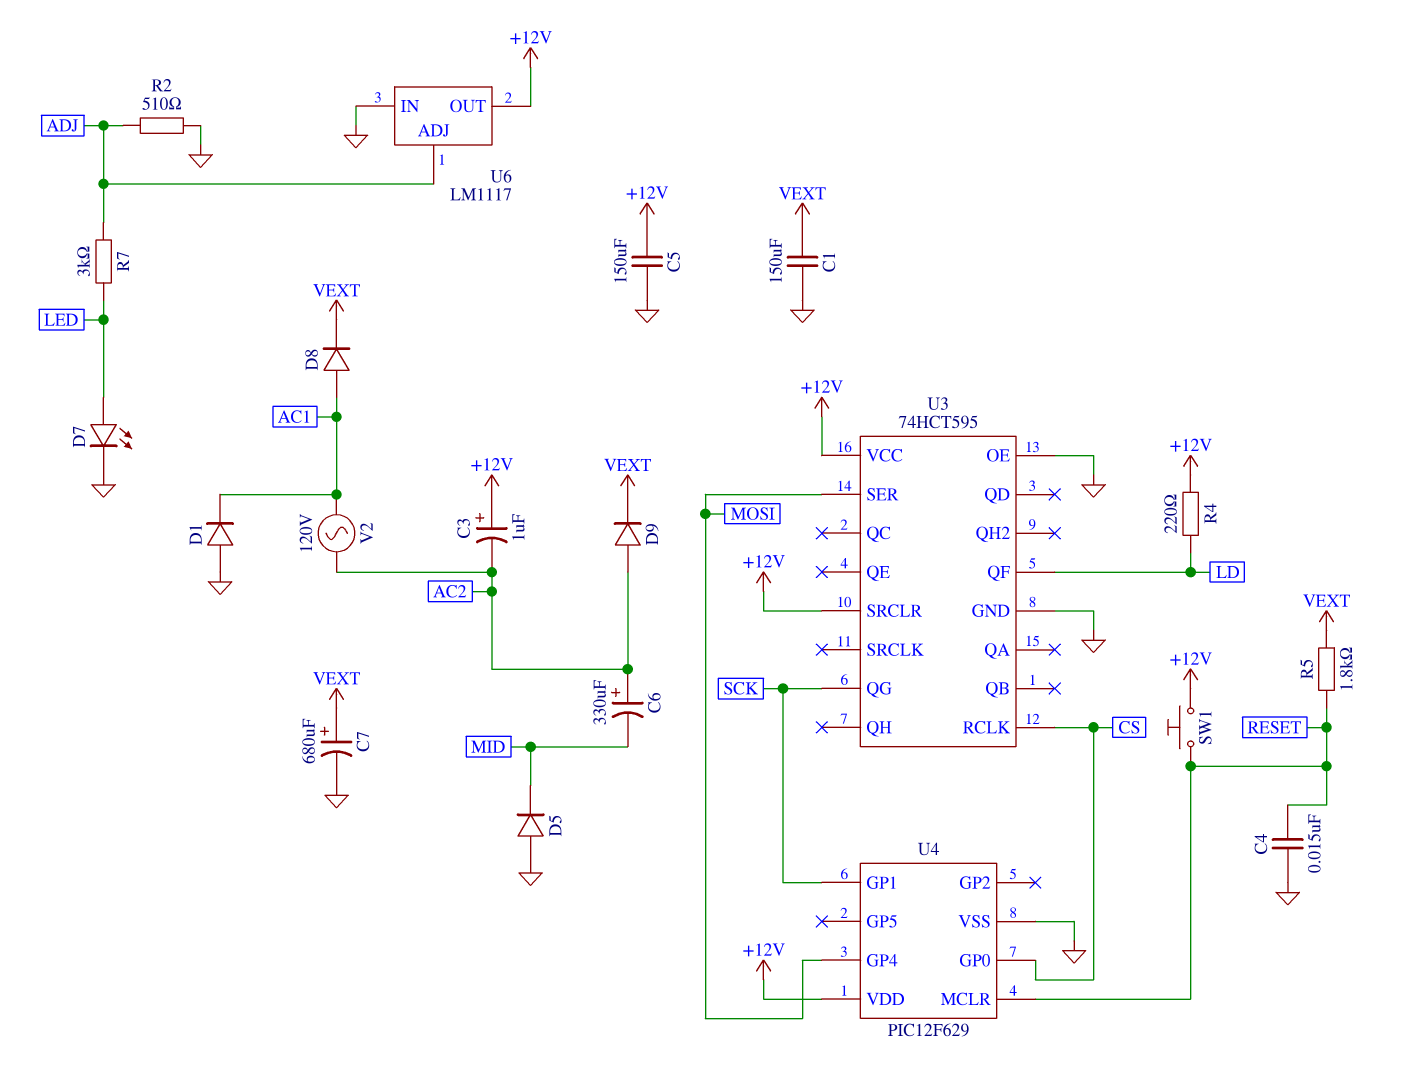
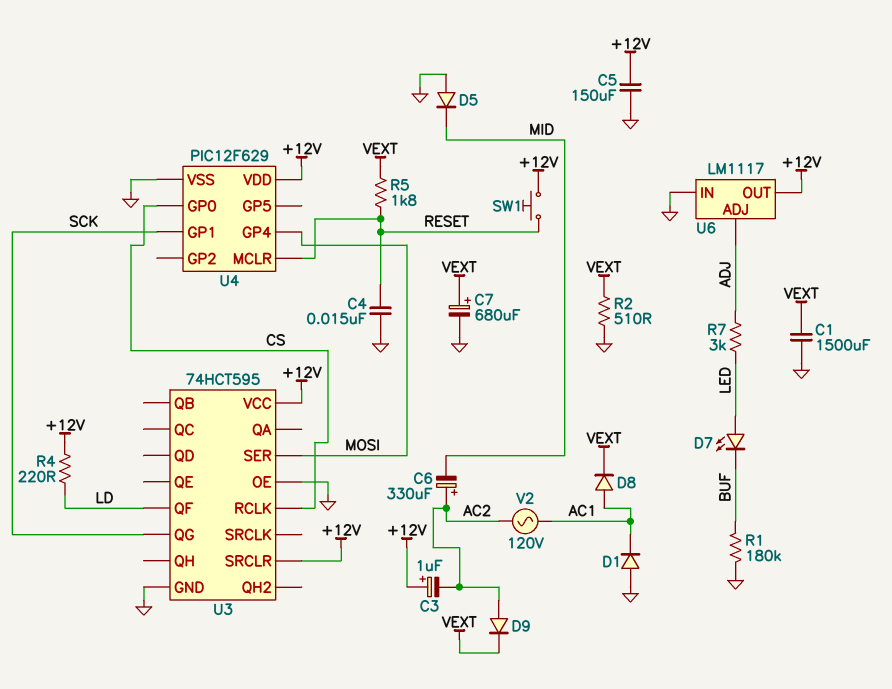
C1: 150uF (GND, VEXT) -> 1500uF (GND, VEXT)
D7: LED (A LED, K GND) -> LED (A LED, K BUF)
R1: none -> 180k (BUF, GND)
R2: 510 (ADJ, GND) -> 510 (GND, VEXT)

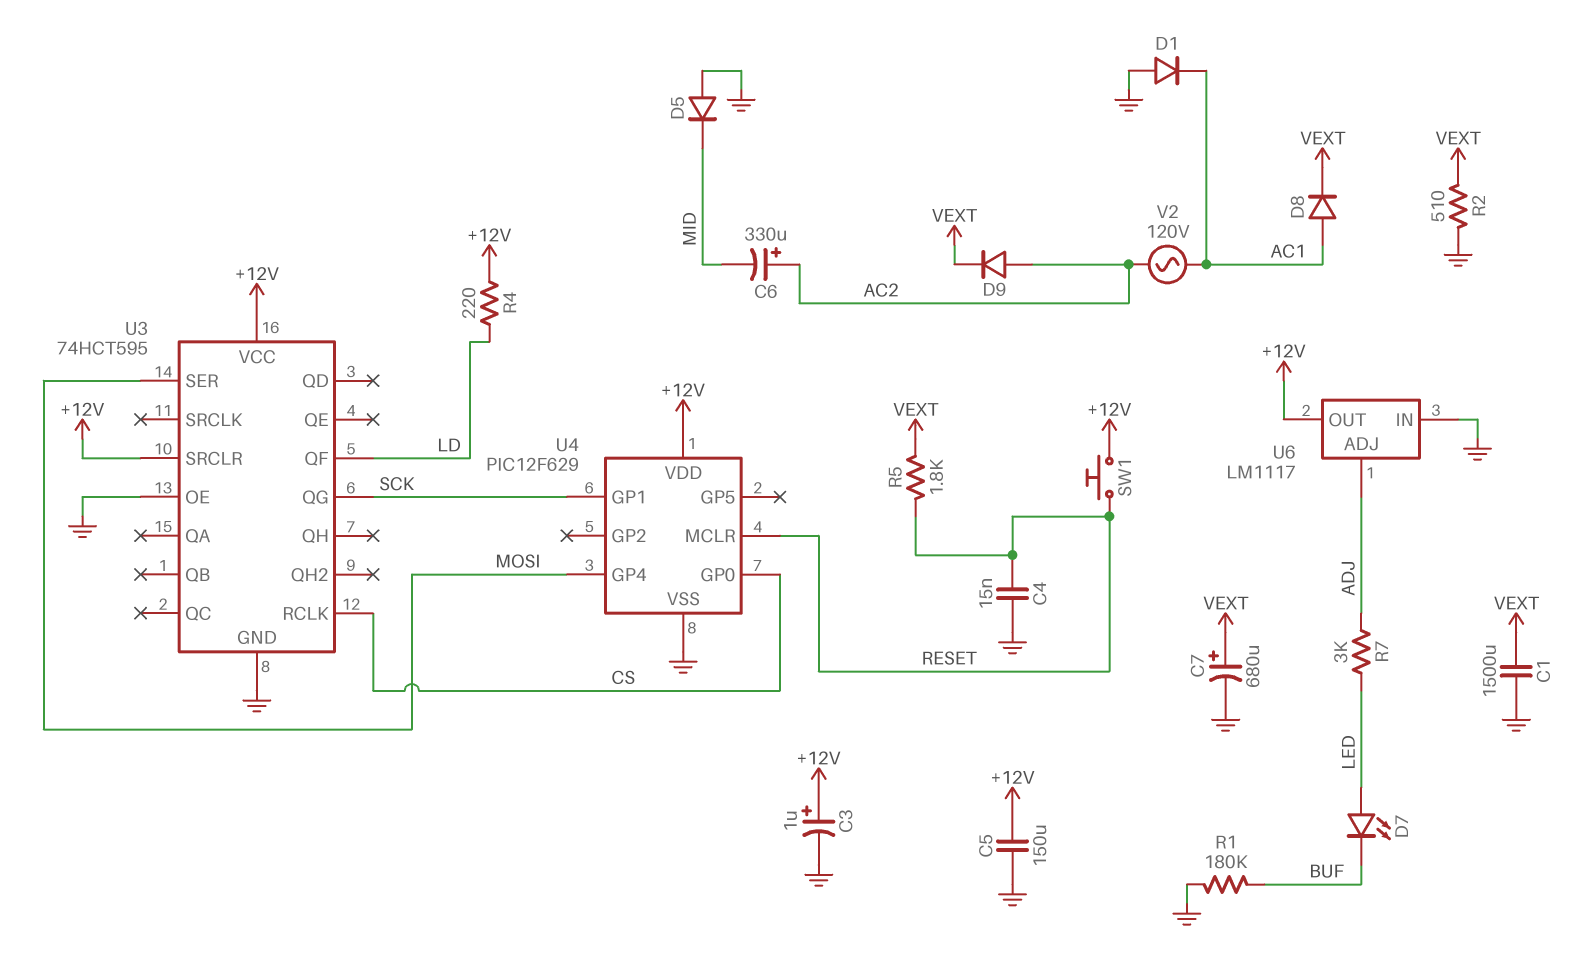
C3: 1uF (plus +12V, minus AC2) -> 1uF (plus +12V, minus GND)

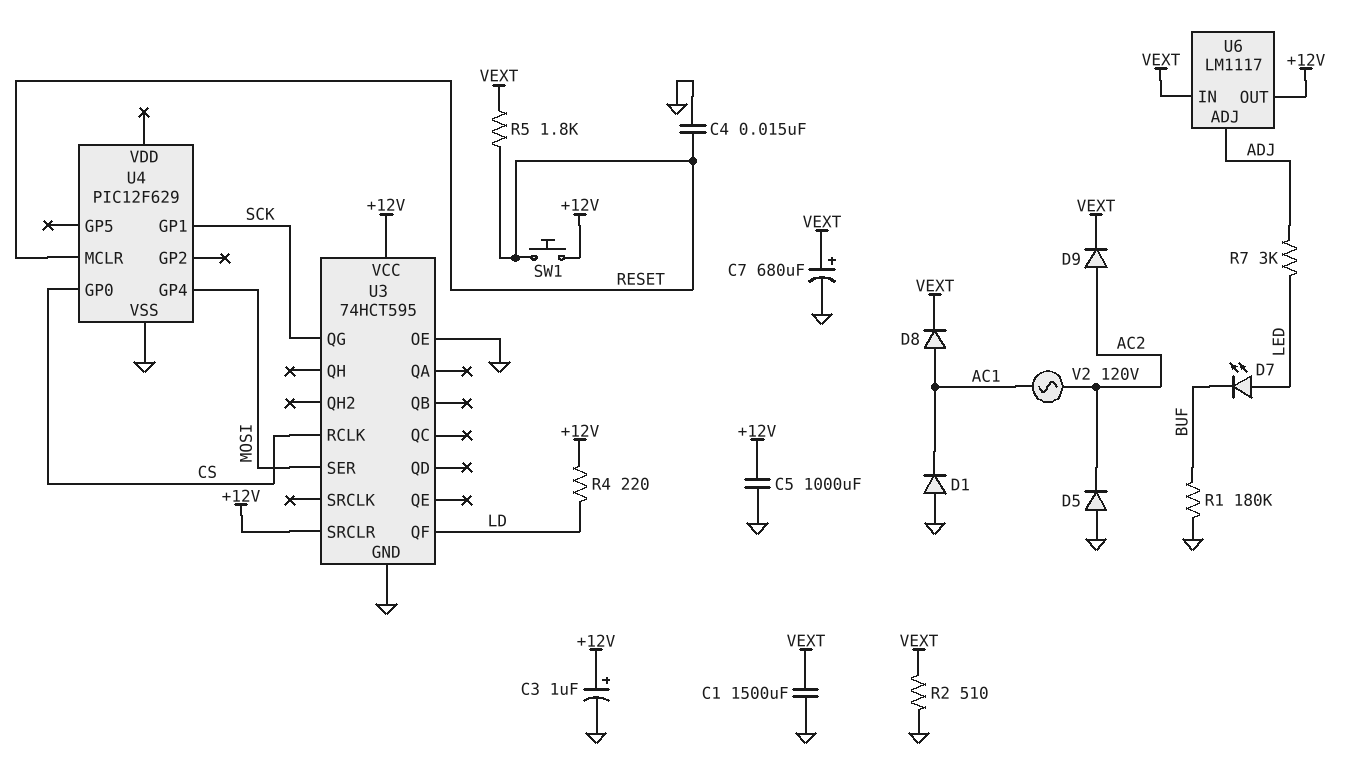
C5: 150uF (+12V, GND) -> 1000uF (+12V, GND)
C6: 330uF (plus AC2, minus MID) -> none
D5: diode (A GND, K MID) -> diode (A GND, K AC2)
U4 pin VDD: +12V -> none
U6 pin IN: GND -> VEXT

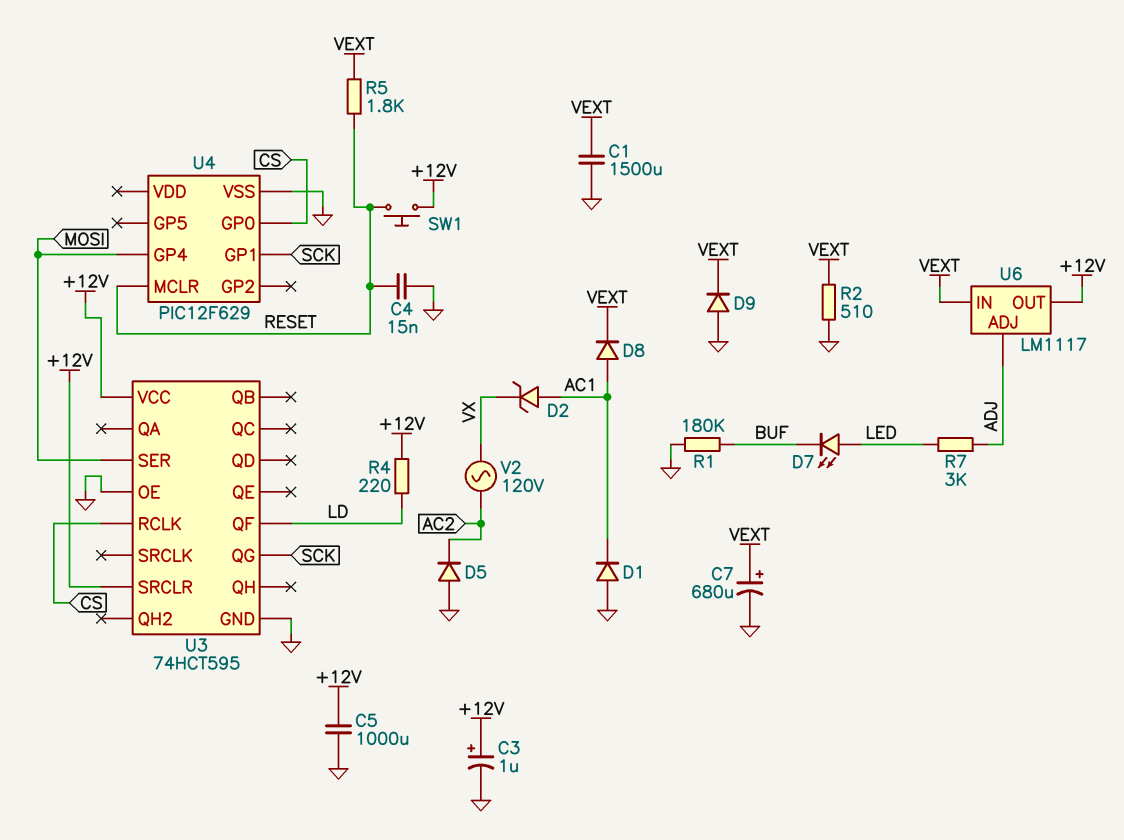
D2: none -> zener (A AC1, K VX)
D9: diode (A AC2, K VEXT) -> diode (A GND, K VEXT)
V2: AC 120V (AC1, AC2) -> AC 120V (AC2, VX)

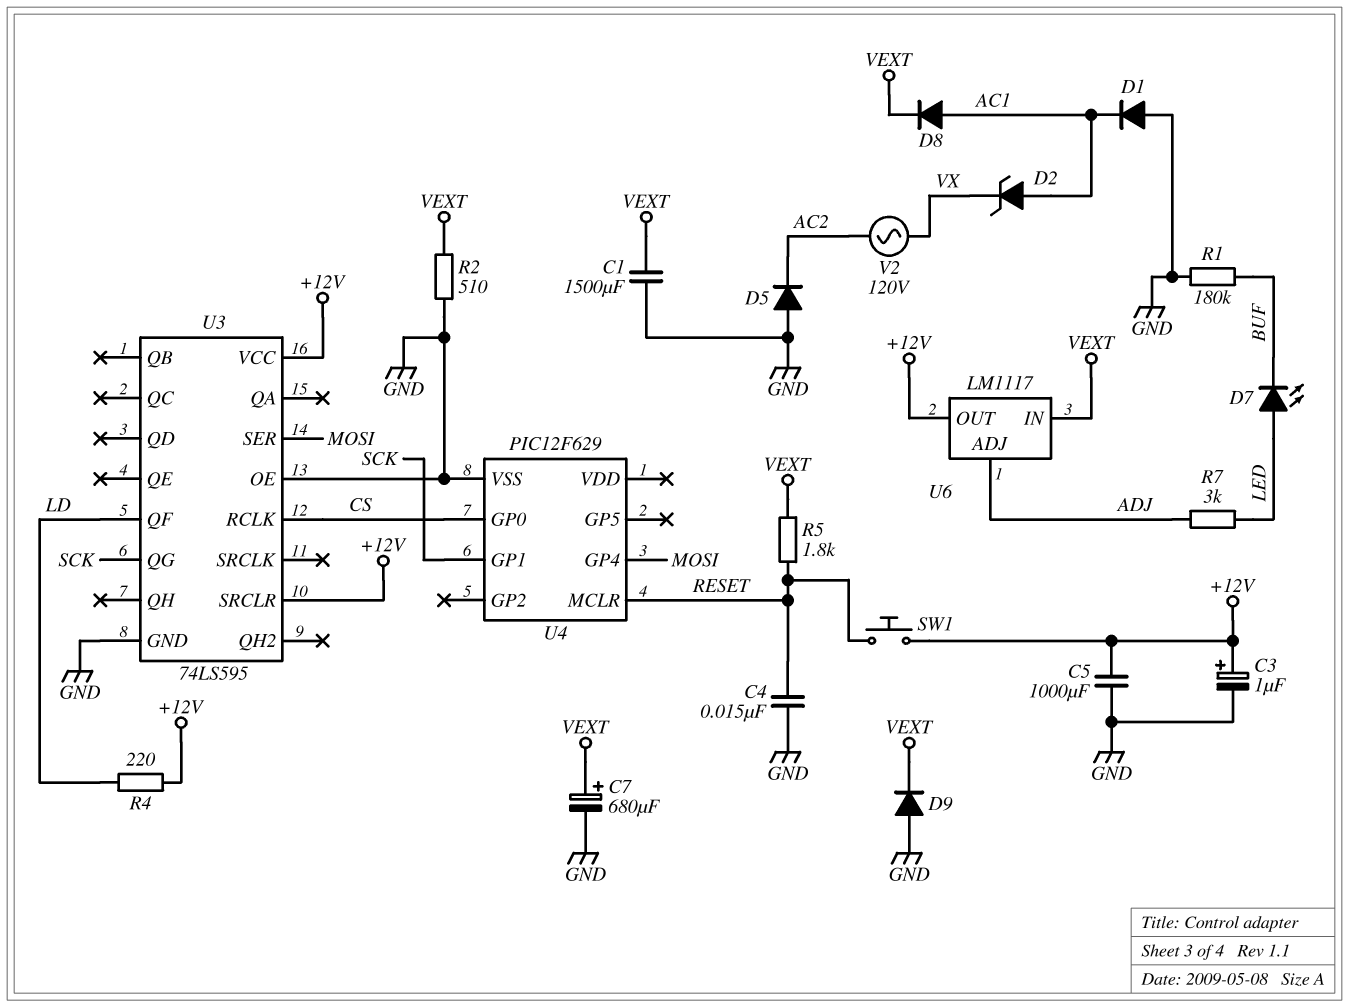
U3: 74HCT595 -> 74LS595

